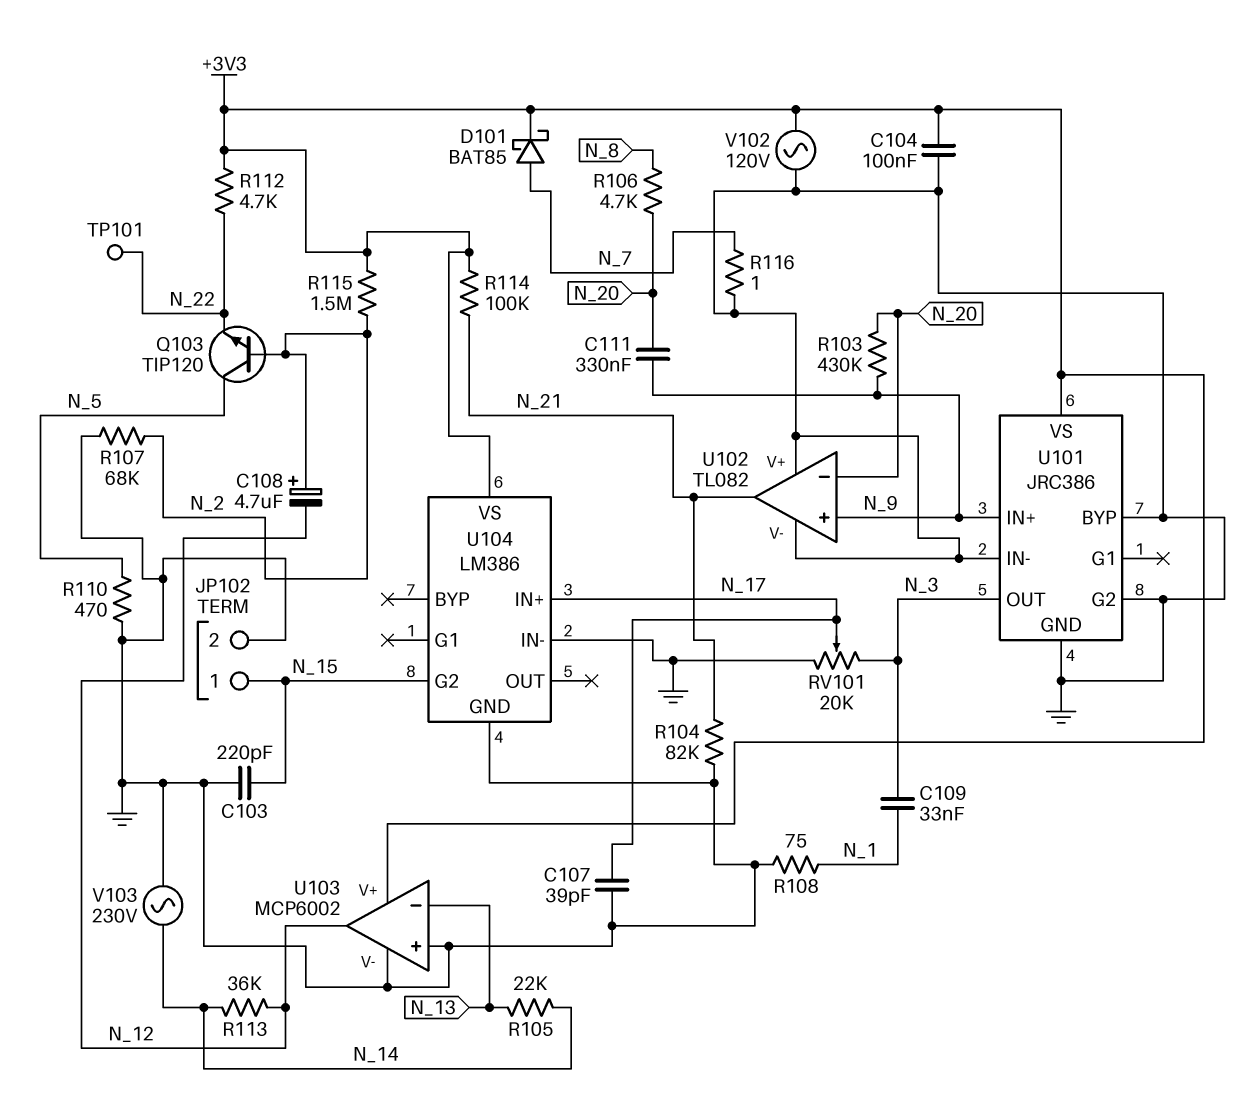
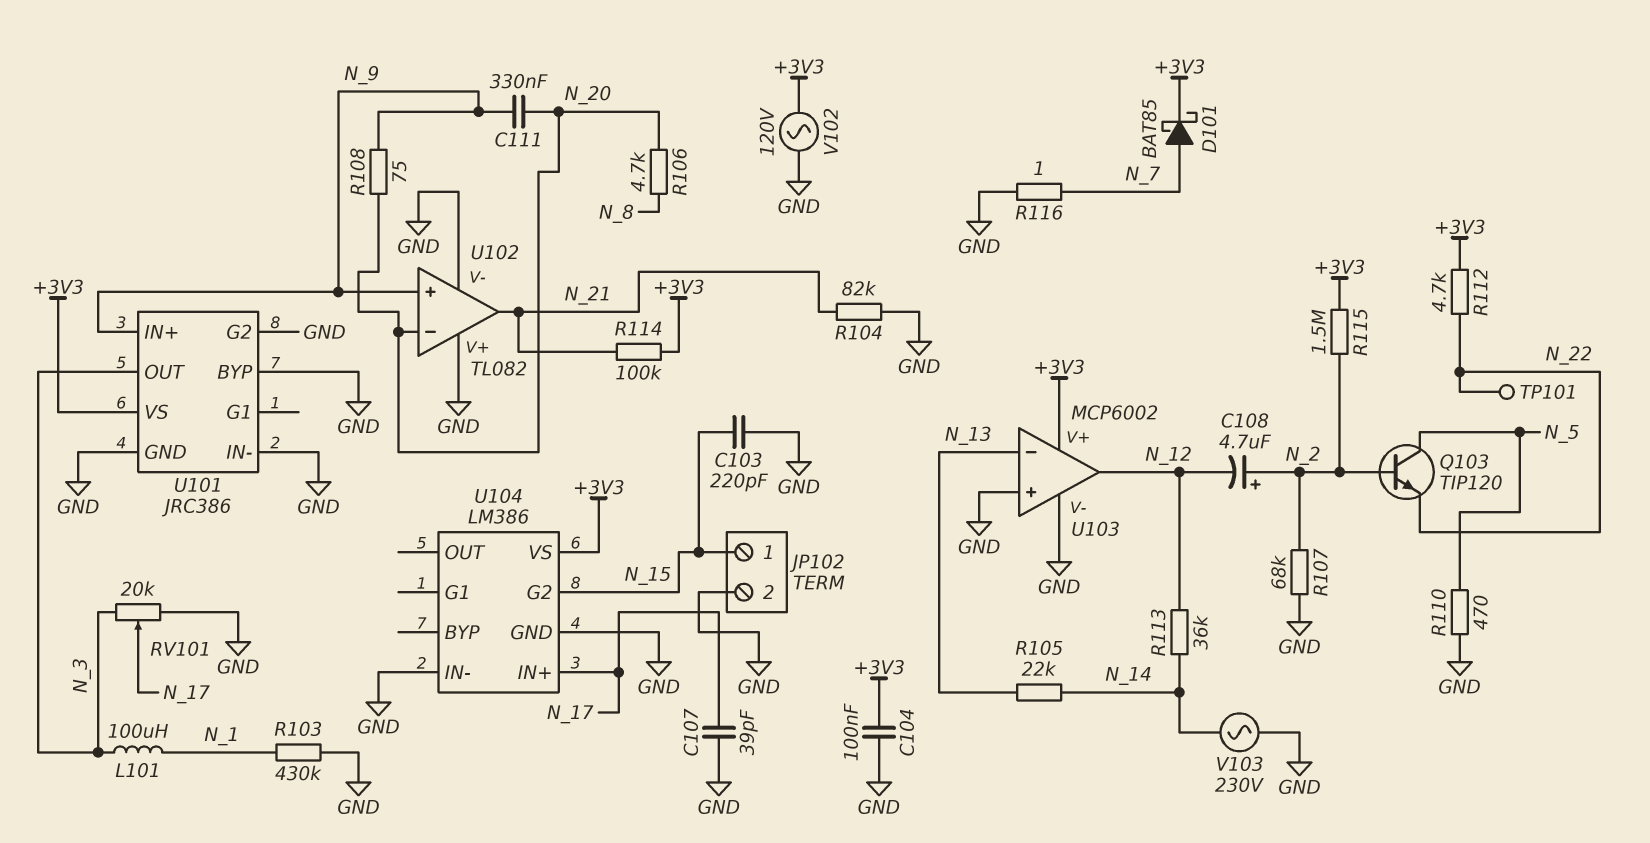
C109: 33nF (N_1, N_3) -> none
L101: none -> 100uH (N_1, N_3)
R103: 430k (N_9, N_20) -> 430k (GND, N_1)
R108: 75 (GND, N_1) -> 75 (N_9, N_20)

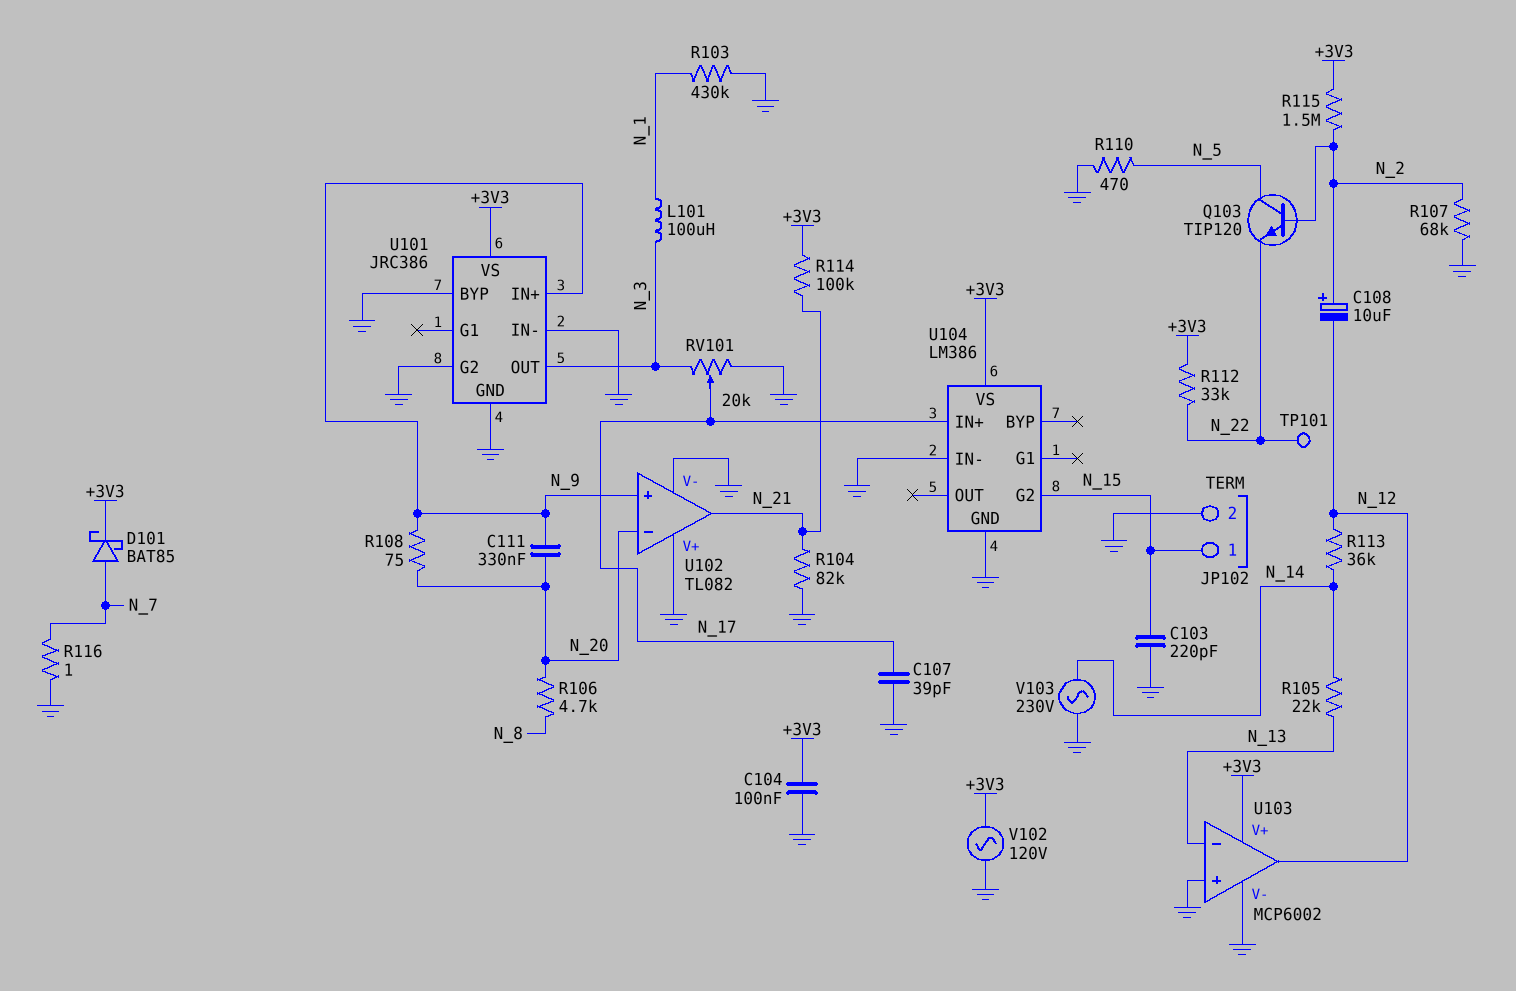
C108: 4.7uF (plus N_2, minus N_12) -> 10uF (plus N_2, minus N_12)
R112: 4.7k (+3V3, N_22) -> 33k (+3V3, N_22)

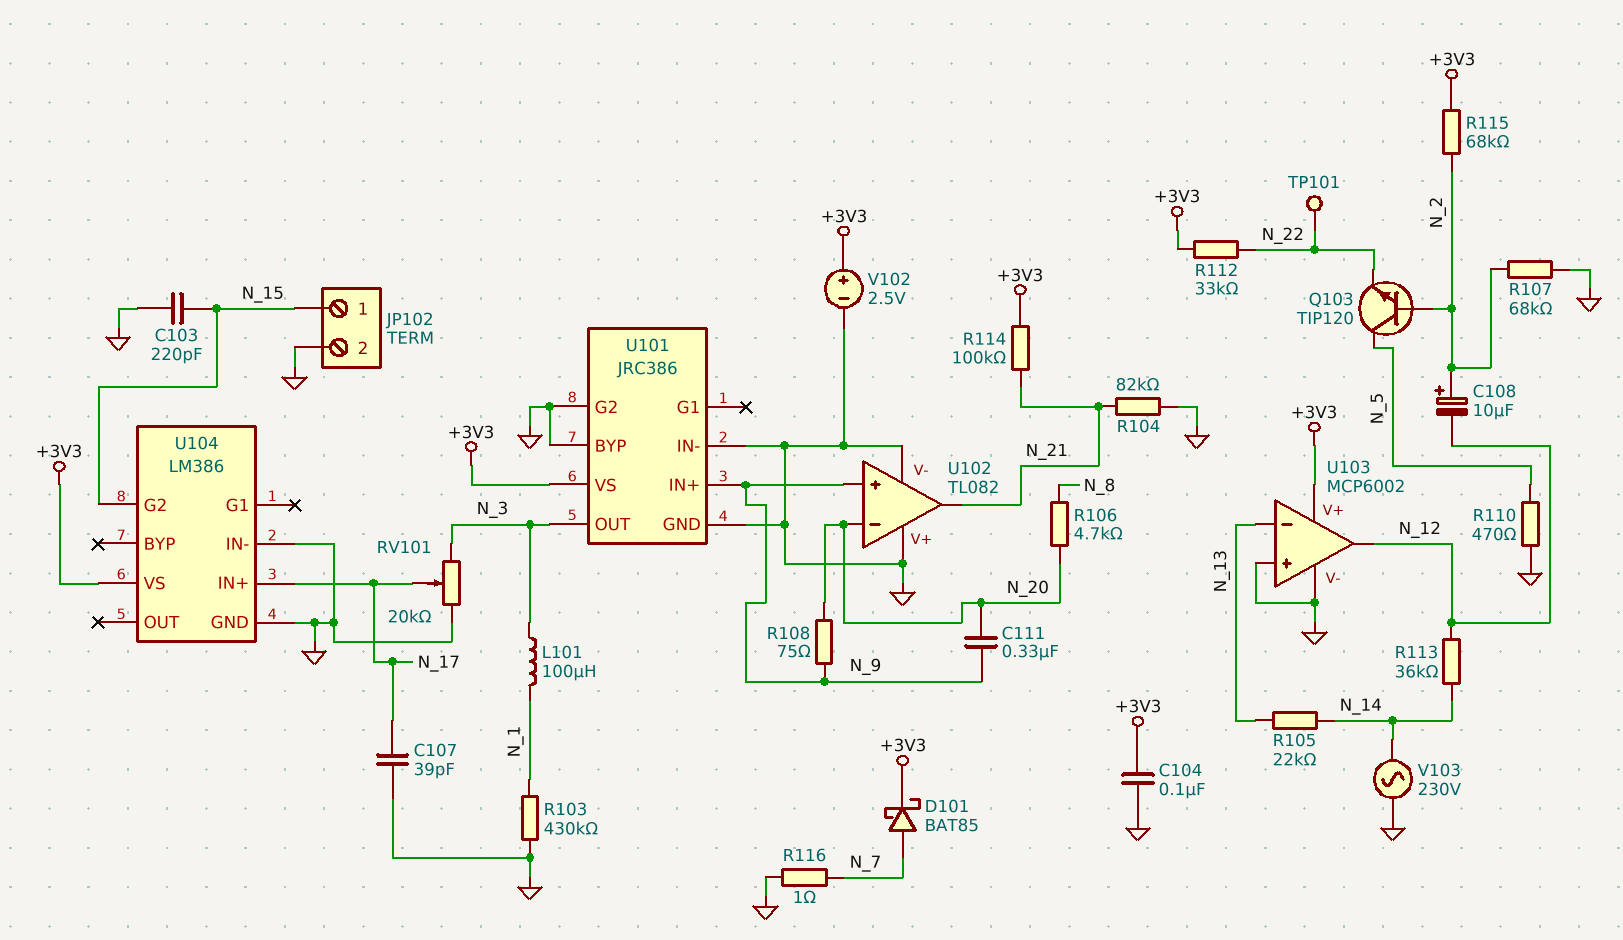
R115: 1.5M (+3V3, N_2) -> 68k (+3V3, N_2)
V102: AC 120V (+3V3, GND) -> 2.5V (plus +3V3, minus GND)

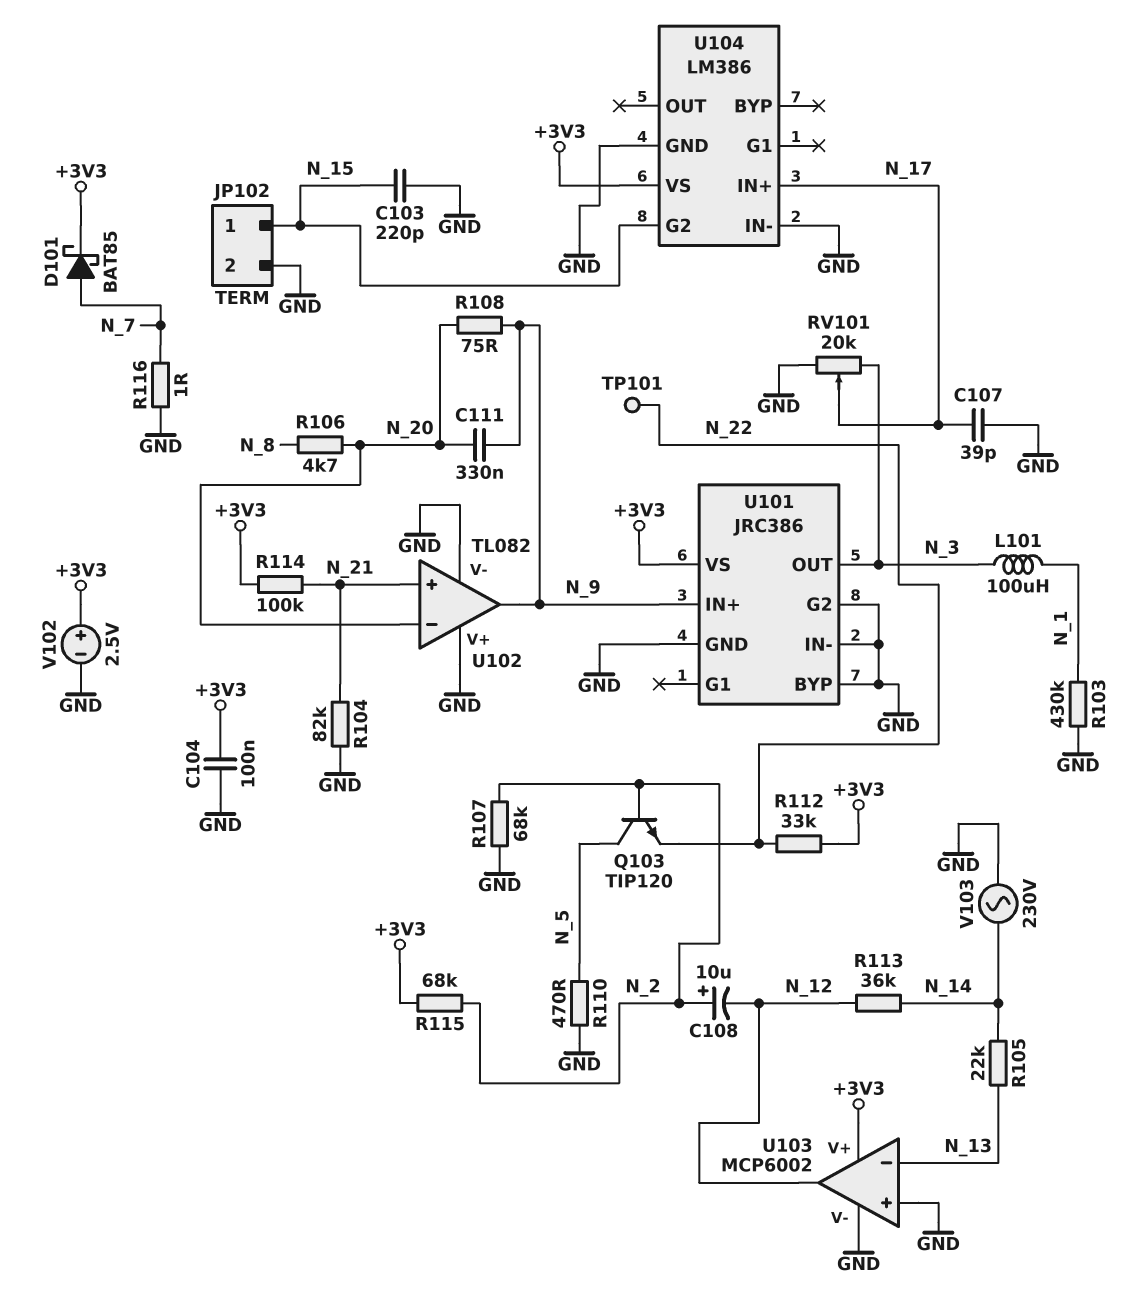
U102 pin in+: N_9 -> N_21
U102 pin out: N_21 -> N_9

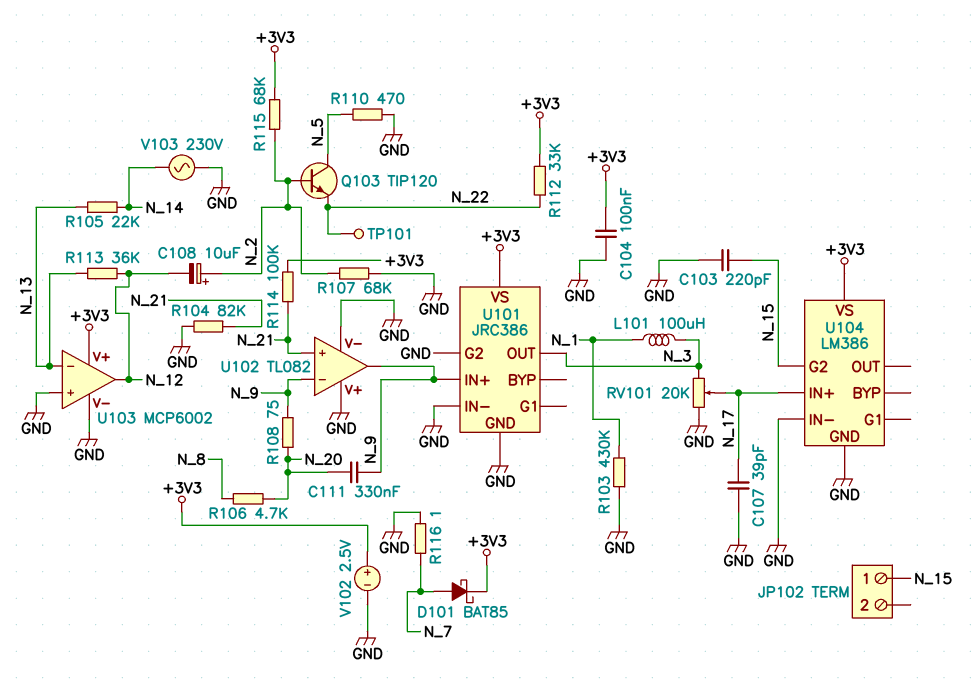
JP102 pin 2: GND -> none
R113: 36k (N_12, N_14) -> 36k (N_12, N_13)
U101 pin BYP: GND -> none
U102 pin in-: N_20 -> N_9

